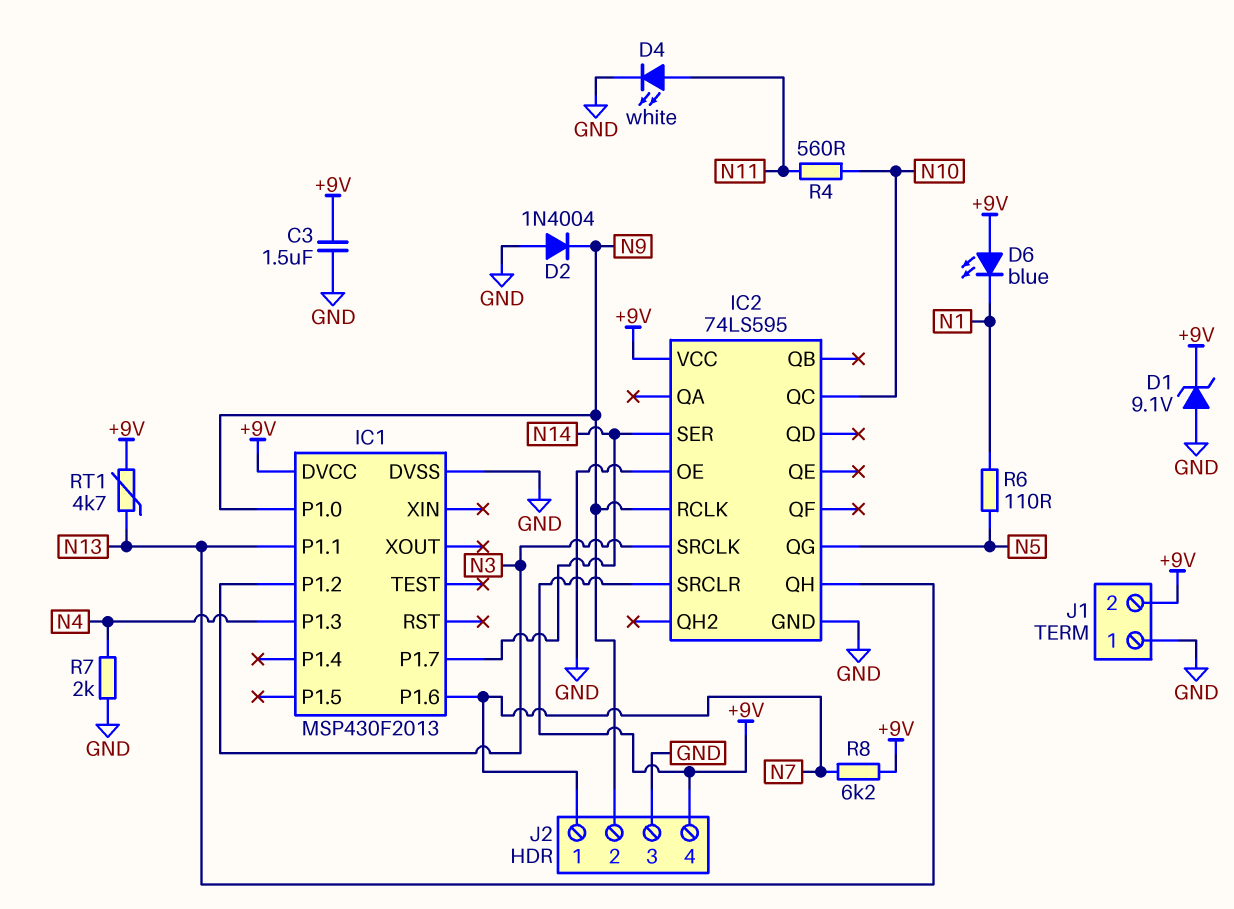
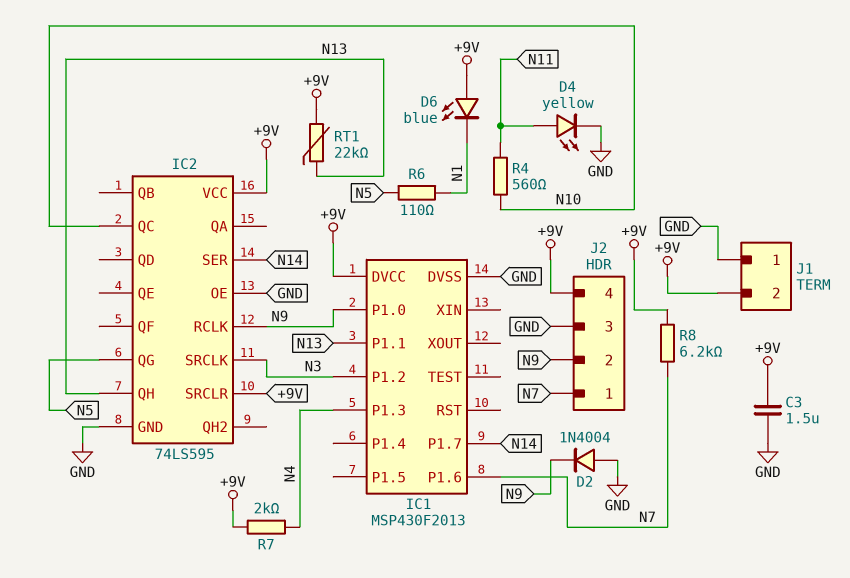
D1: zener 9.1V (A GND, K +9V) -> none
D4: LED white (A N11, K GND) -> LED yellow (A N11, K GND)
R7: 2k (GND, N4) -> 2k (+9V, N4)
RT1: 4.7k (+9V, N13) -> 22k (+9V, N13)

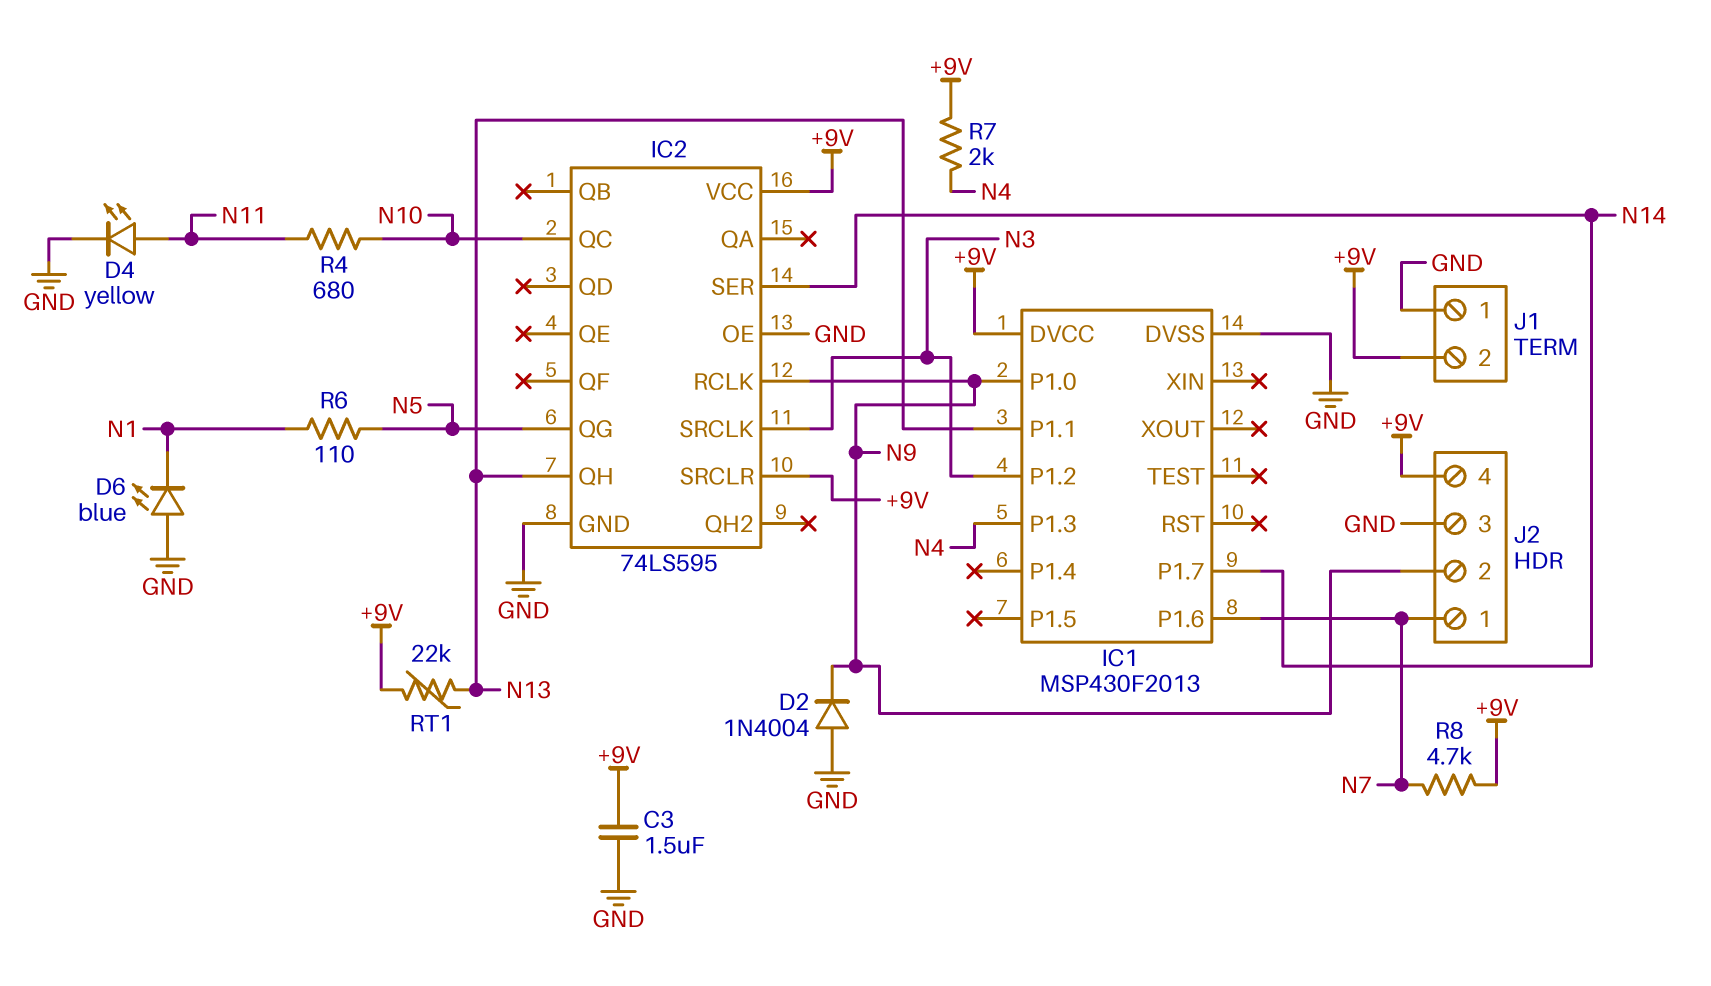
D6: LED blue (A +9V, K N1) -> LED blue (A GND, K N1)
R4: 560 (N10, N11) -> 680 (N10, N11)
R8: 6.2k (+9V, N7) -> 4.7k (+9V, N7)

